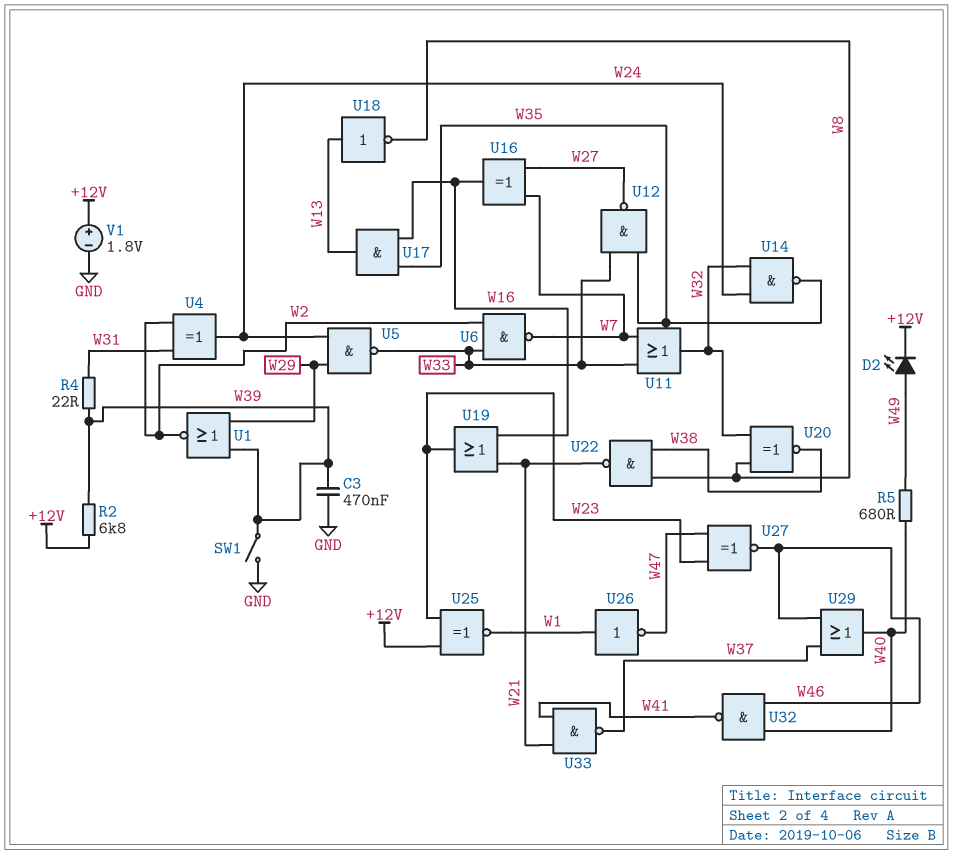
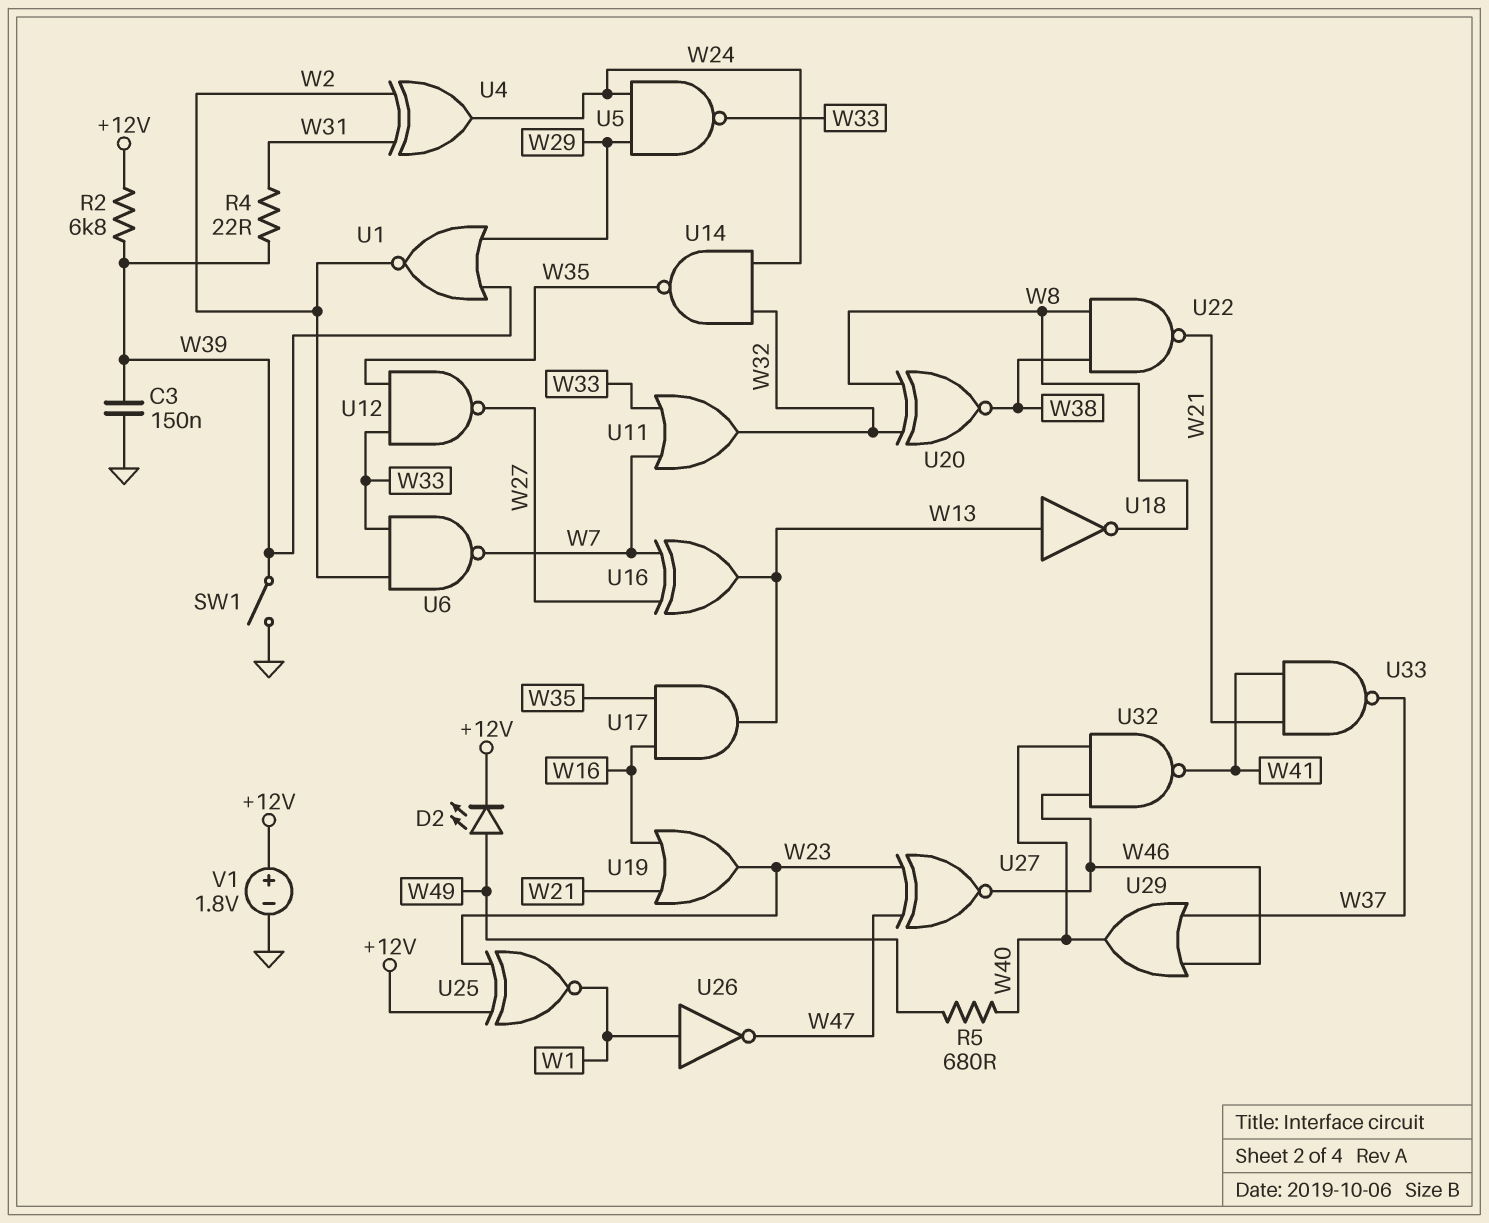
C3: 470nF (GND, W39) -> 150nF (GND, W39)
U16: XOR (in W7, in W27, out W16) -> XOR (in W7, in W27, out W13)

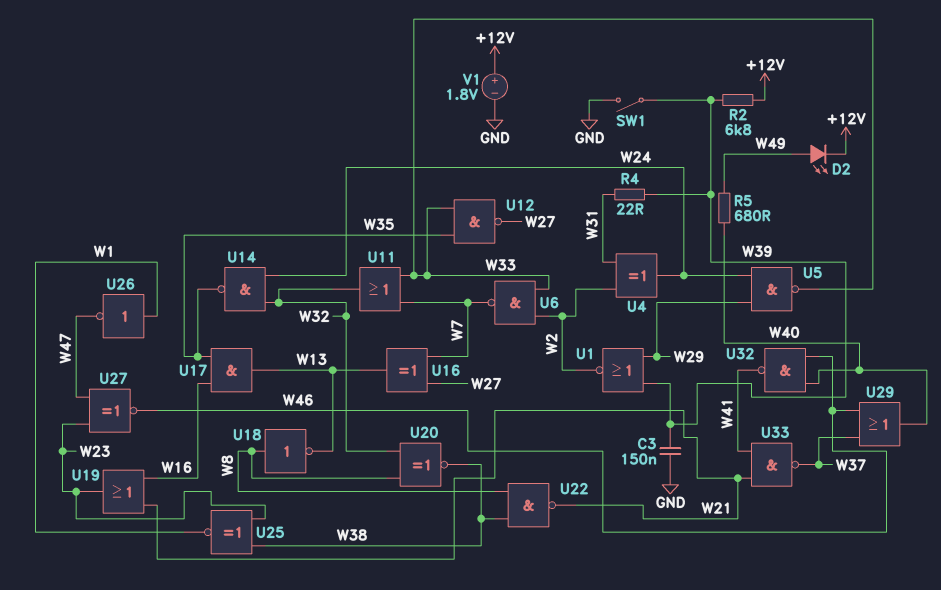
U18: NOT (in W13, out W8) -> NOT (in W8, out W13)
U25: XNOR (in +12V, in W23, out W1) -> XNOR (in W23, in W38, out W1)

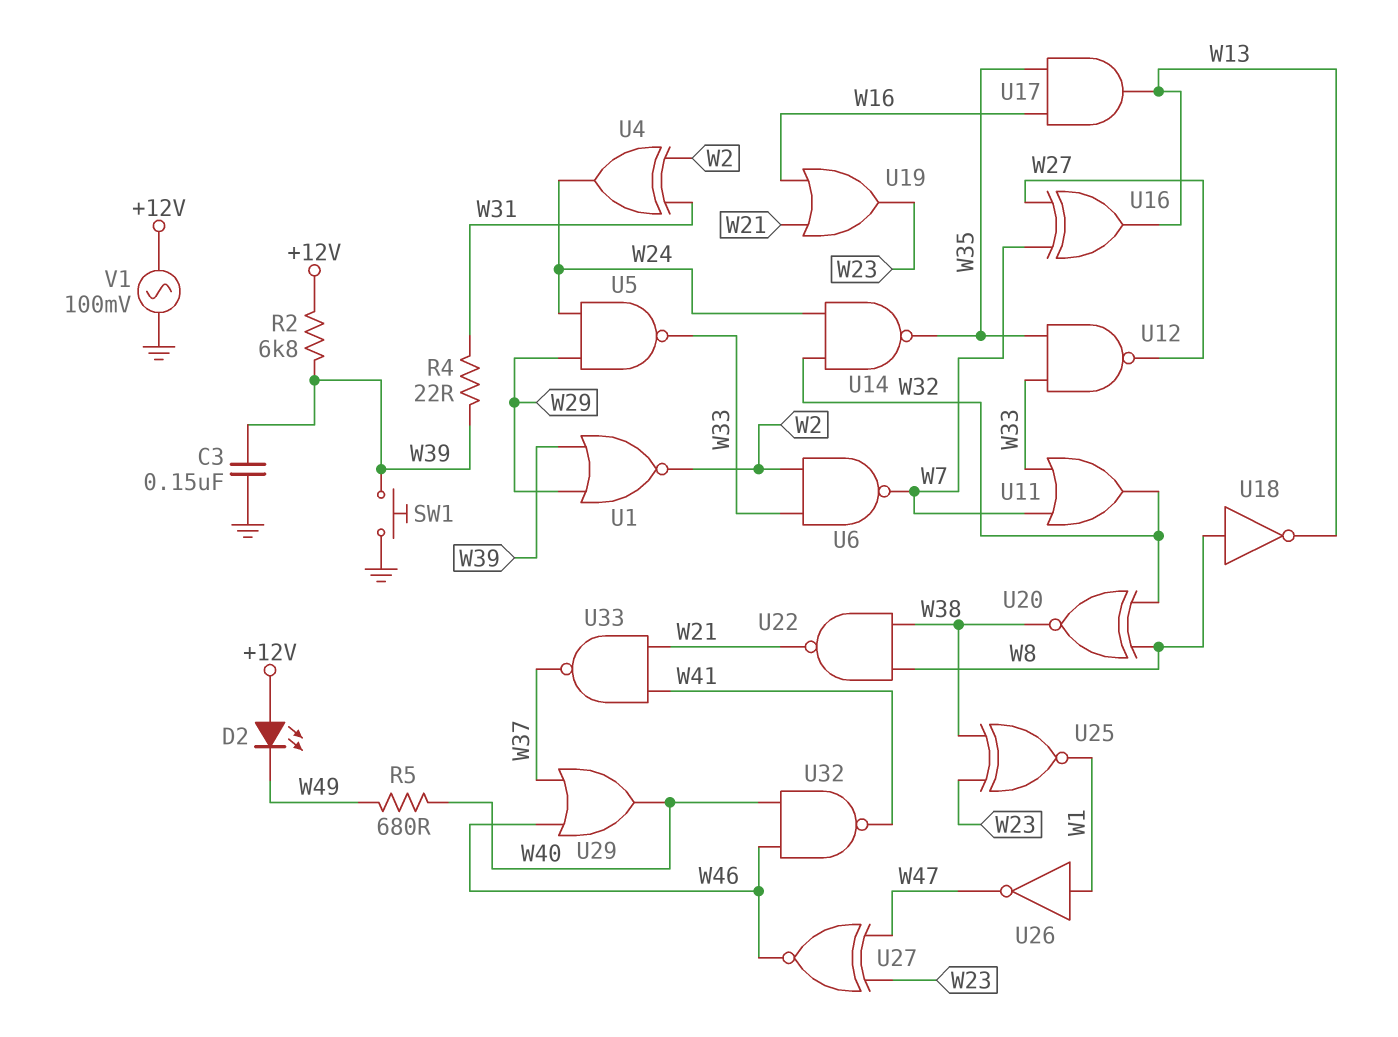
D2: LED (A W49, K +12V) -> LED (A +12V, K W49)
SW1: switch (GND, W39) -> button (GND, W39)
V1: 1.8V (plus +12V, minus GND) -> AC 100mV (+12V, GND)

